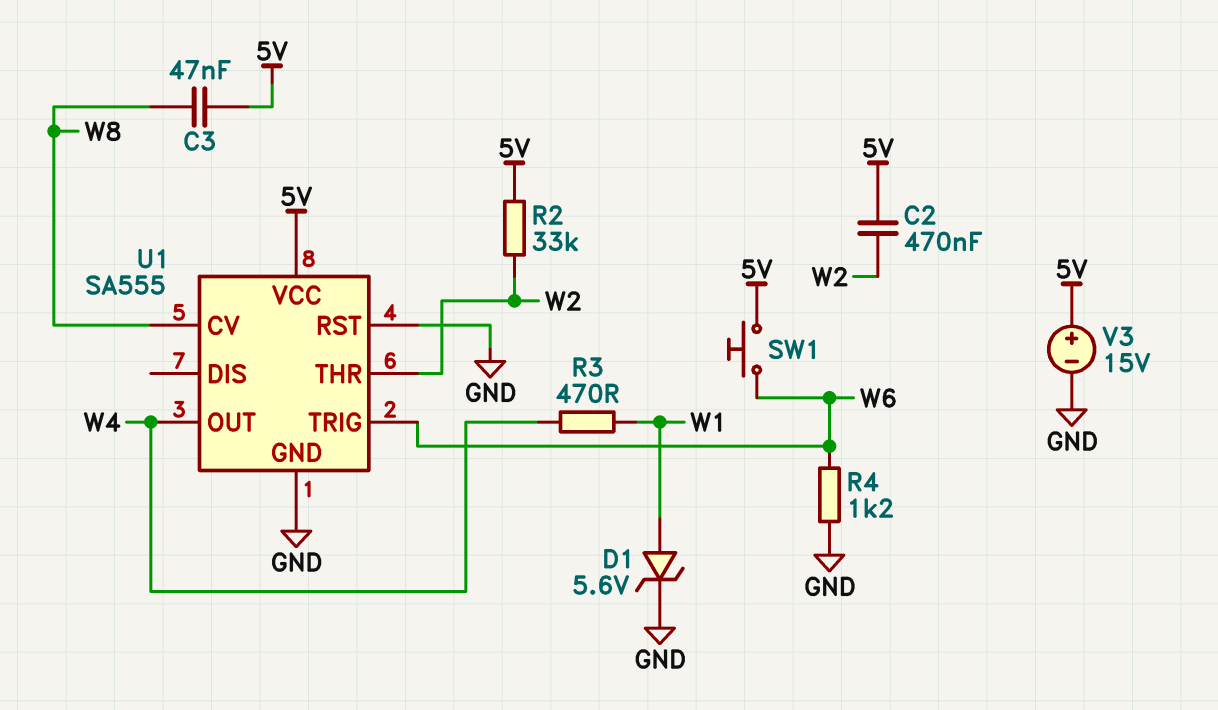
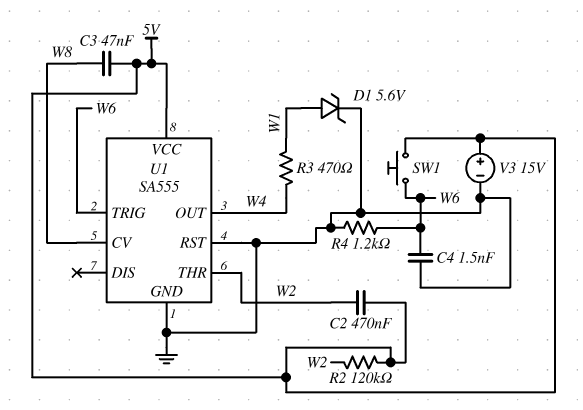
C4: none -> 1.5nF (GND, W6)
R2: 33k (5V, W2) -> 120k (5V, W2)

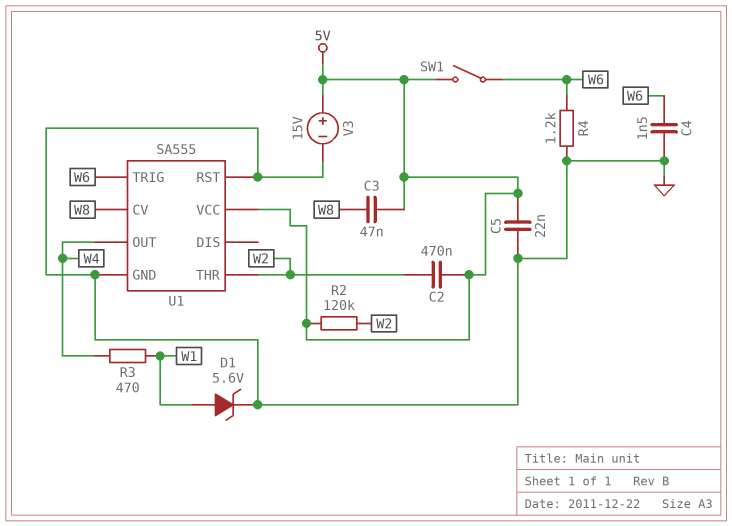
C5: none -> 22nF (5V, GND)
SW1: button (5V, W6) -> switch (5V, W6)

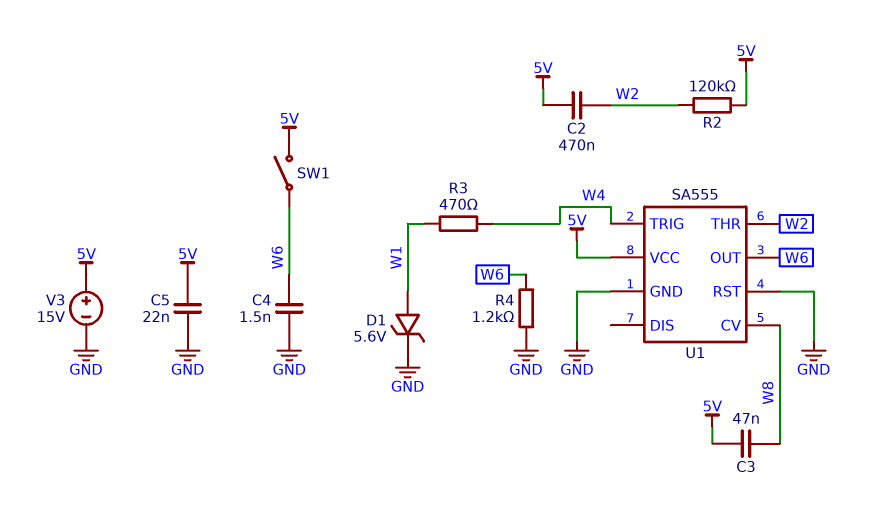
U1 pin OUT: W4 -> W6
U1 pin TRIG: W6 -> W4

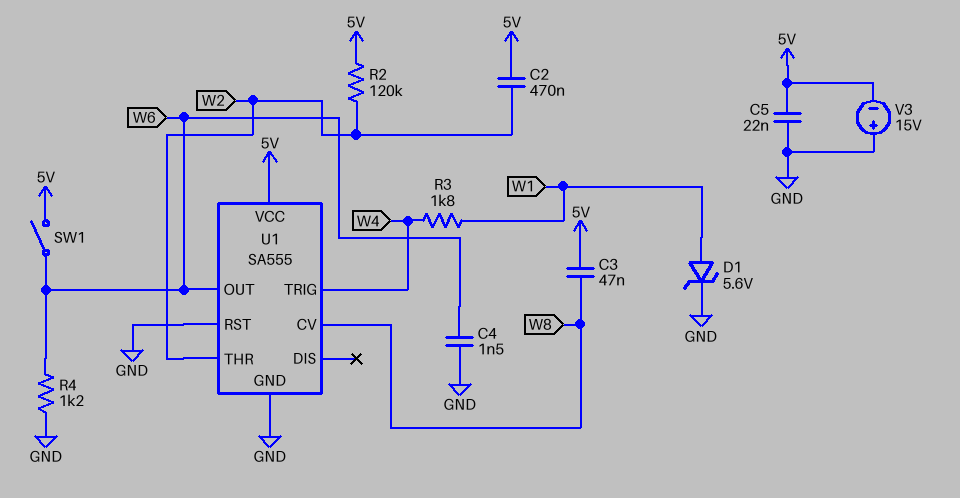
R3: 470 (W1, W4) -> 1.8k (W1, W4)
V3: 15V (plus 5V, minus GND) -> 15V (plus GND, minus 5V)

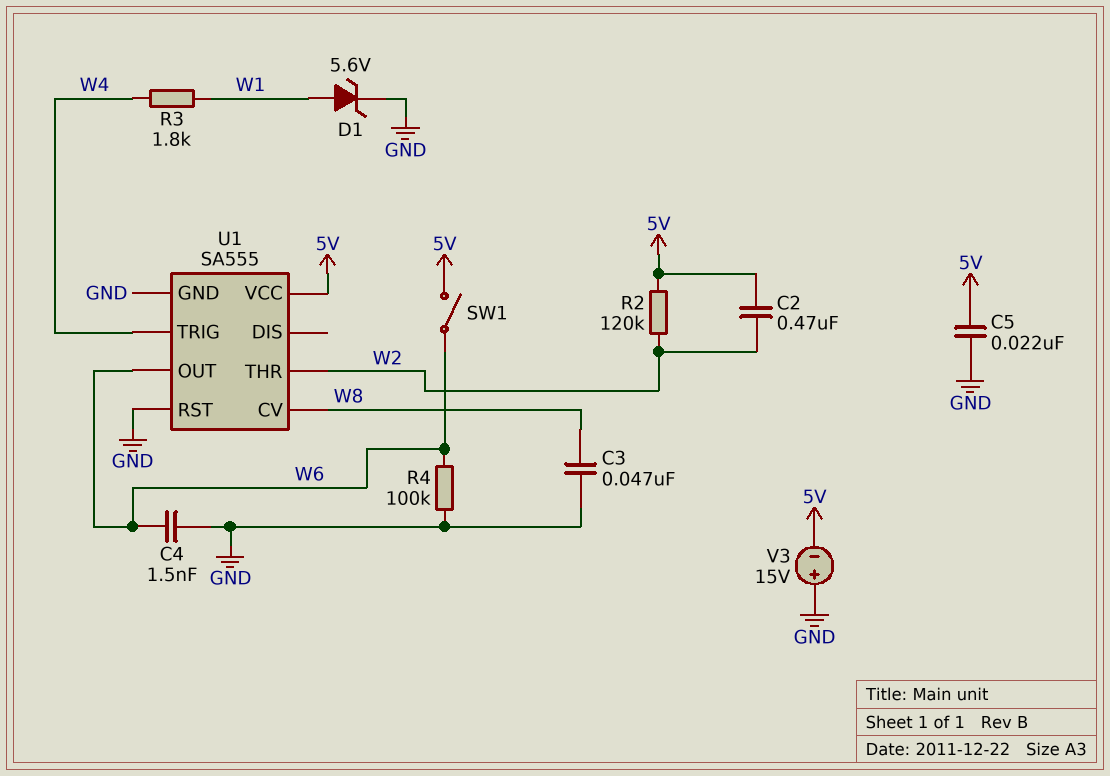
C3: 47nF (5V, W8) -> 47nF (GND, W8)
R4: 1.2k (GND, W6) -> 100k (GND, W6)

